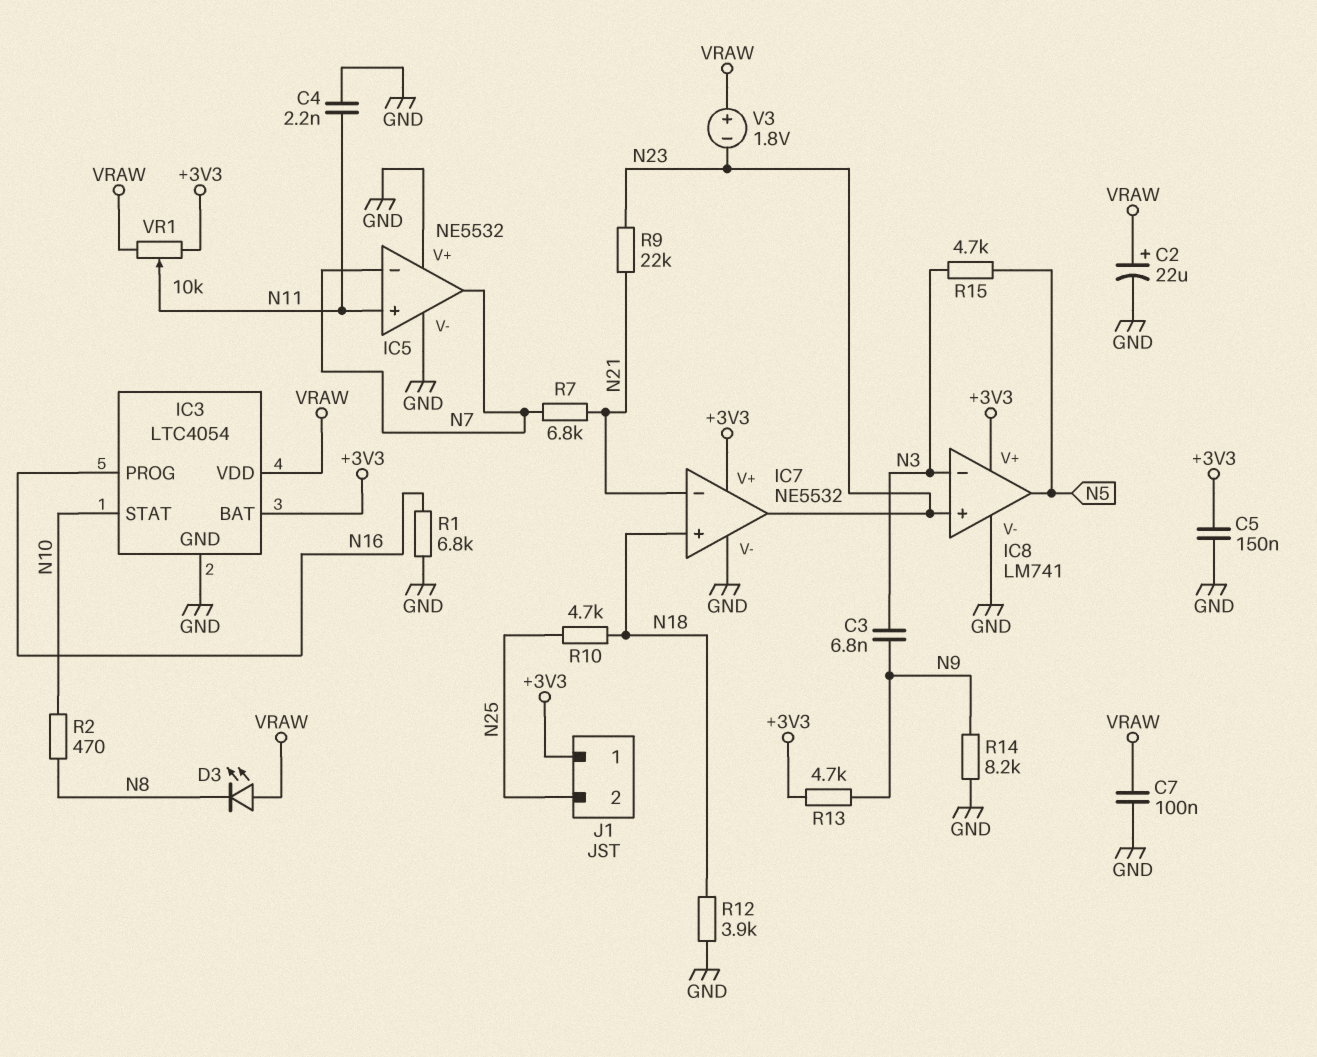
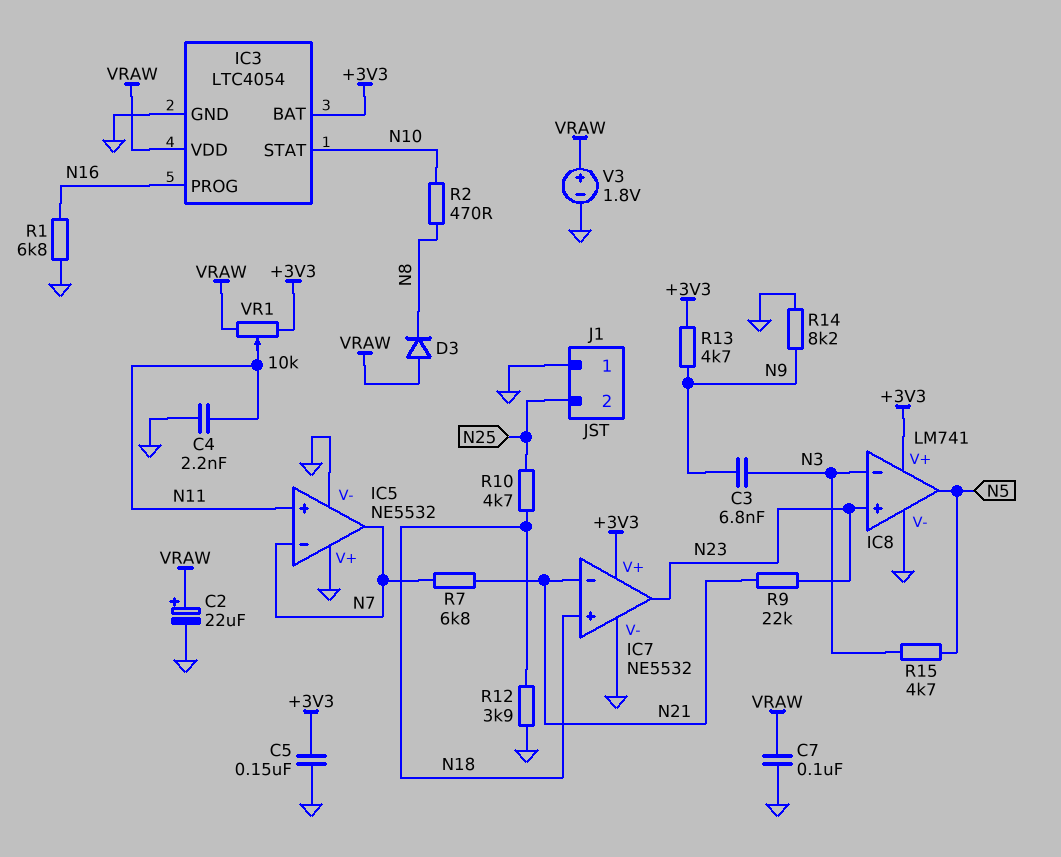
D3: LED (A VRAW, K N8) -> diode (A VRAW, K N8)
J1 pin 1: +3V3 -> GND
V3: 1.8V (plus VRAW, minus N23) -> 1.8V (plus VRAW, minus GND)

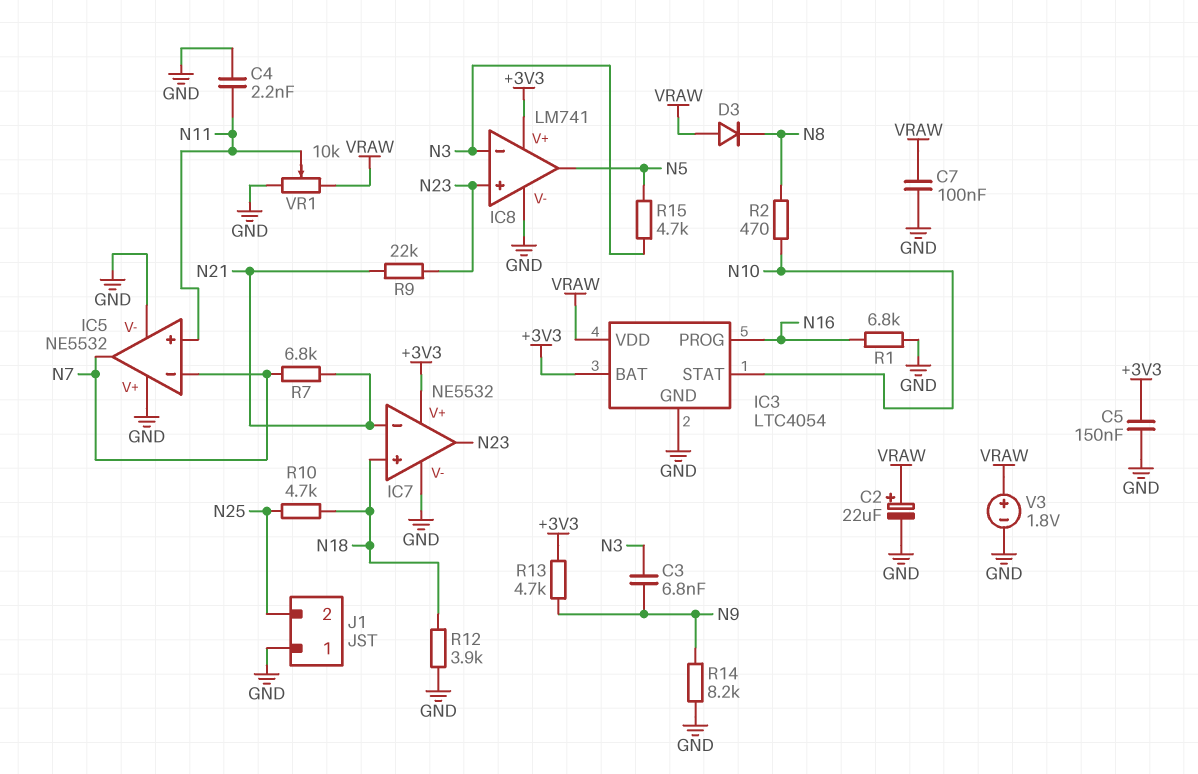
VR1: 10k (+3V3, VRAW, wiper N11) -> 10k (GND, VRAW, wiper N11)

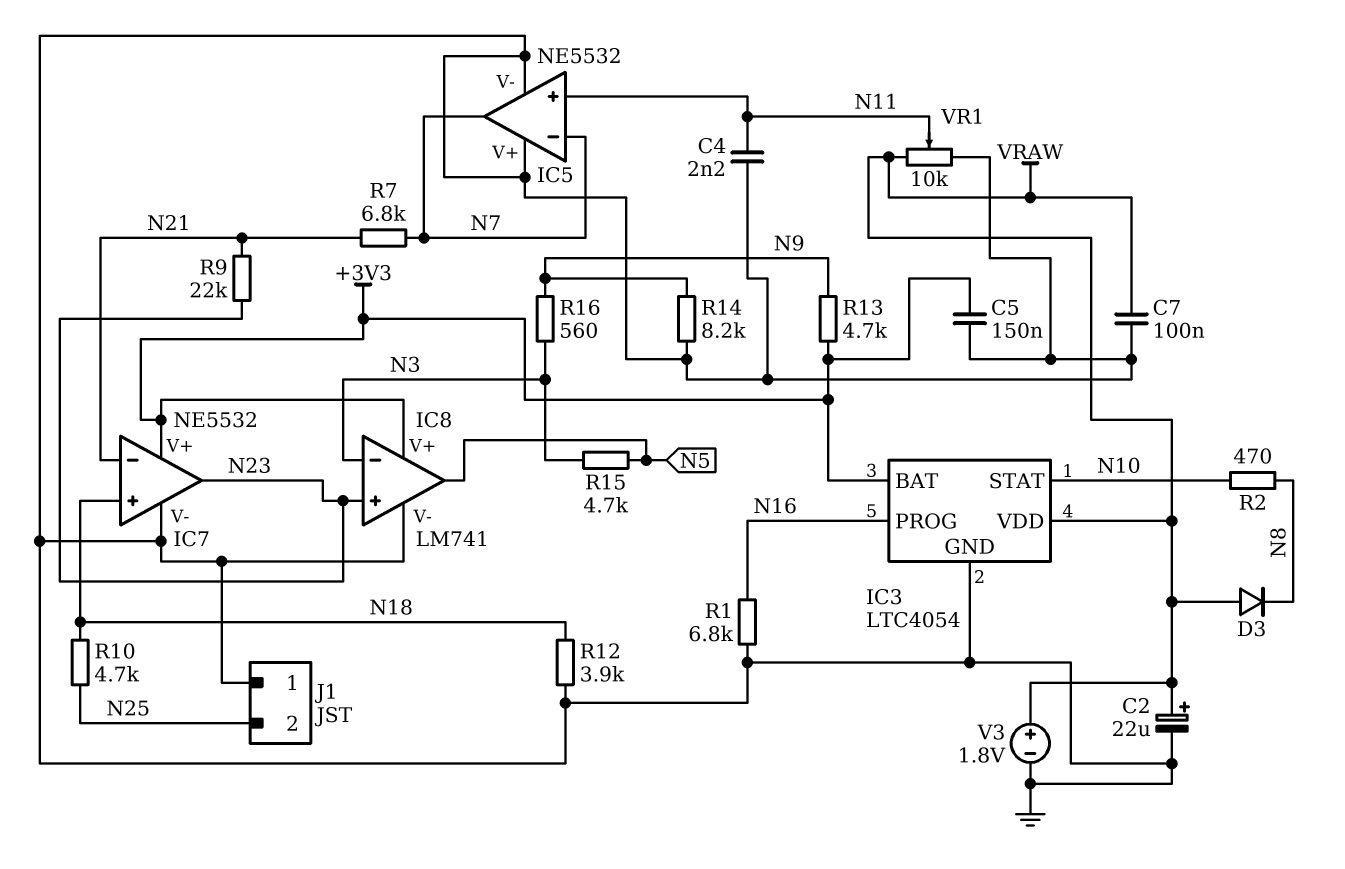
C3: 6.8nF (N3, N9) -> none
R16: none -> 560 (N3, N9)

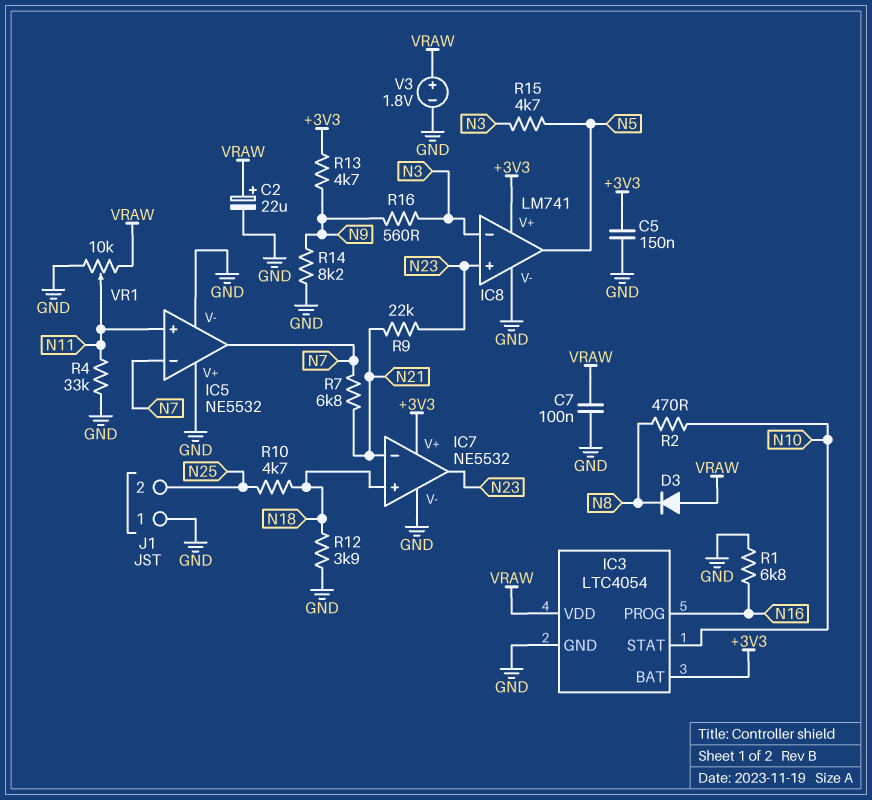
C4: 2.2nF (GND, N11) -> none
R4: none -> 33k (GND, N11)

